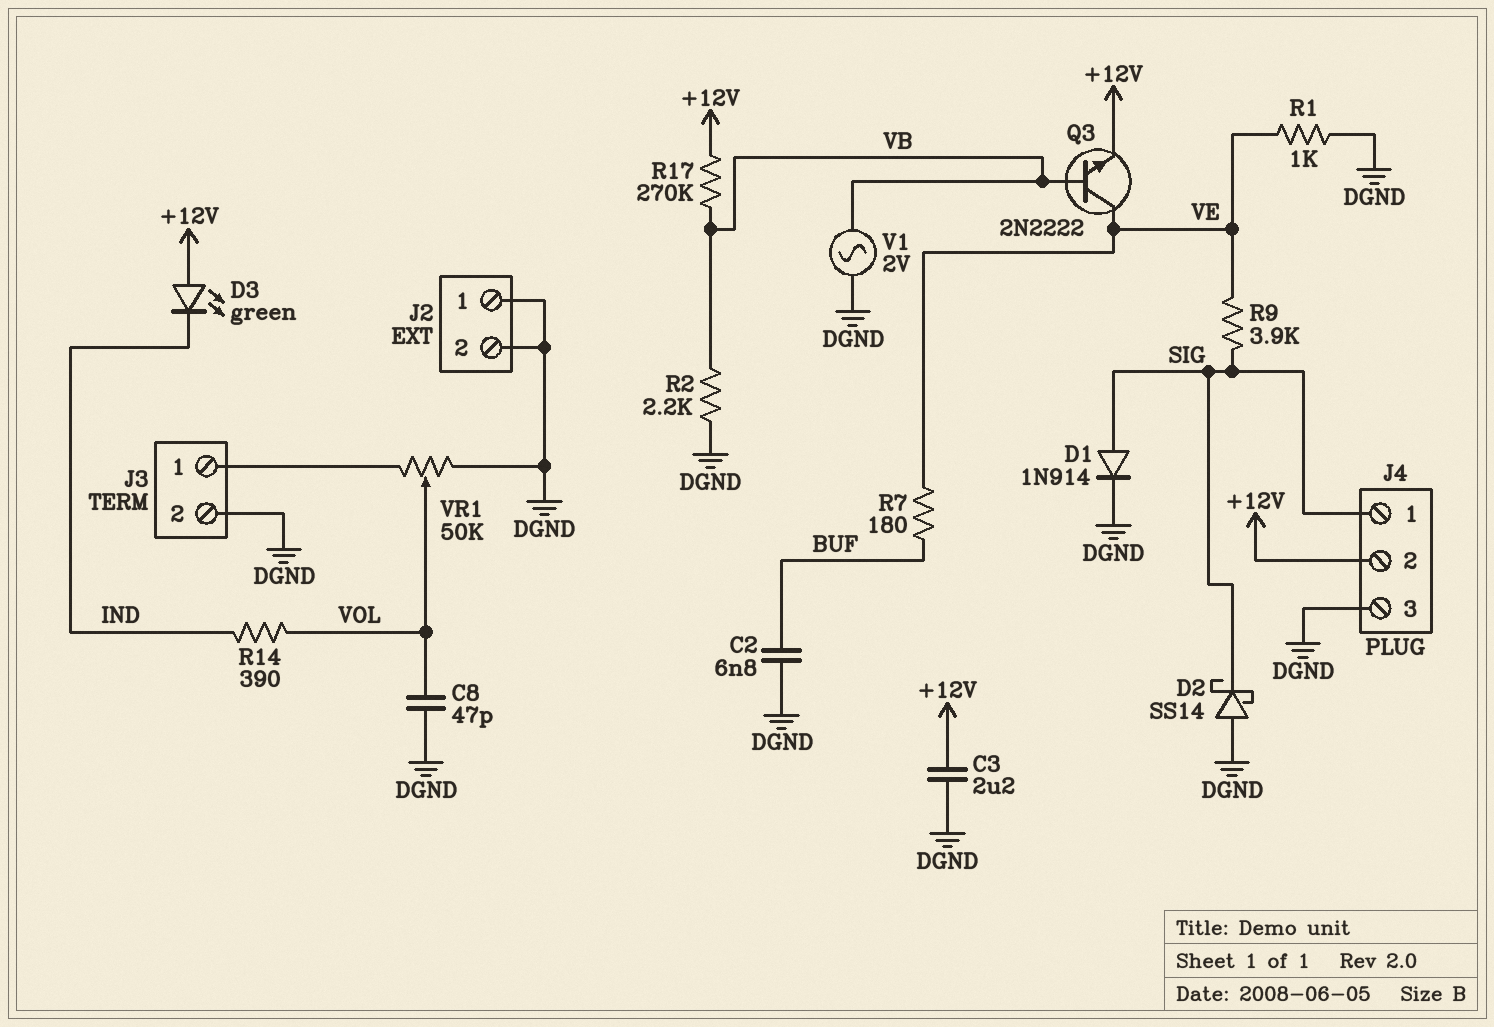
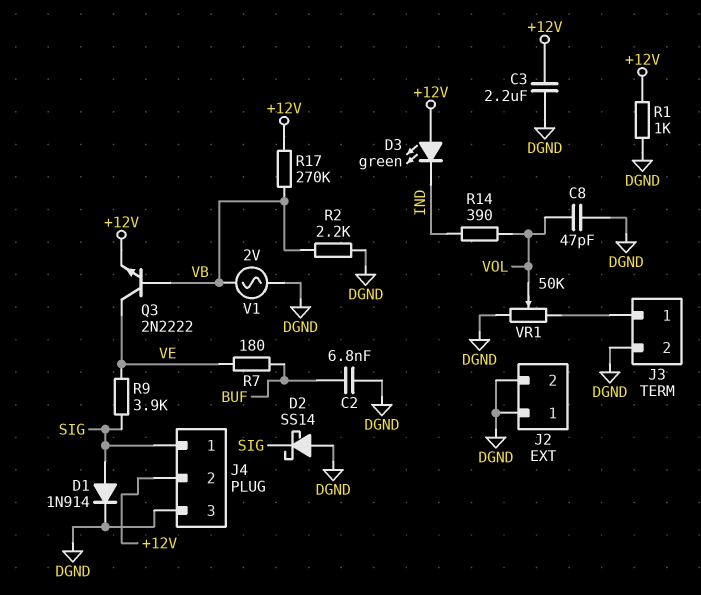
R1: 1k (DGND, VE) -> 1k (+12V, DGND)

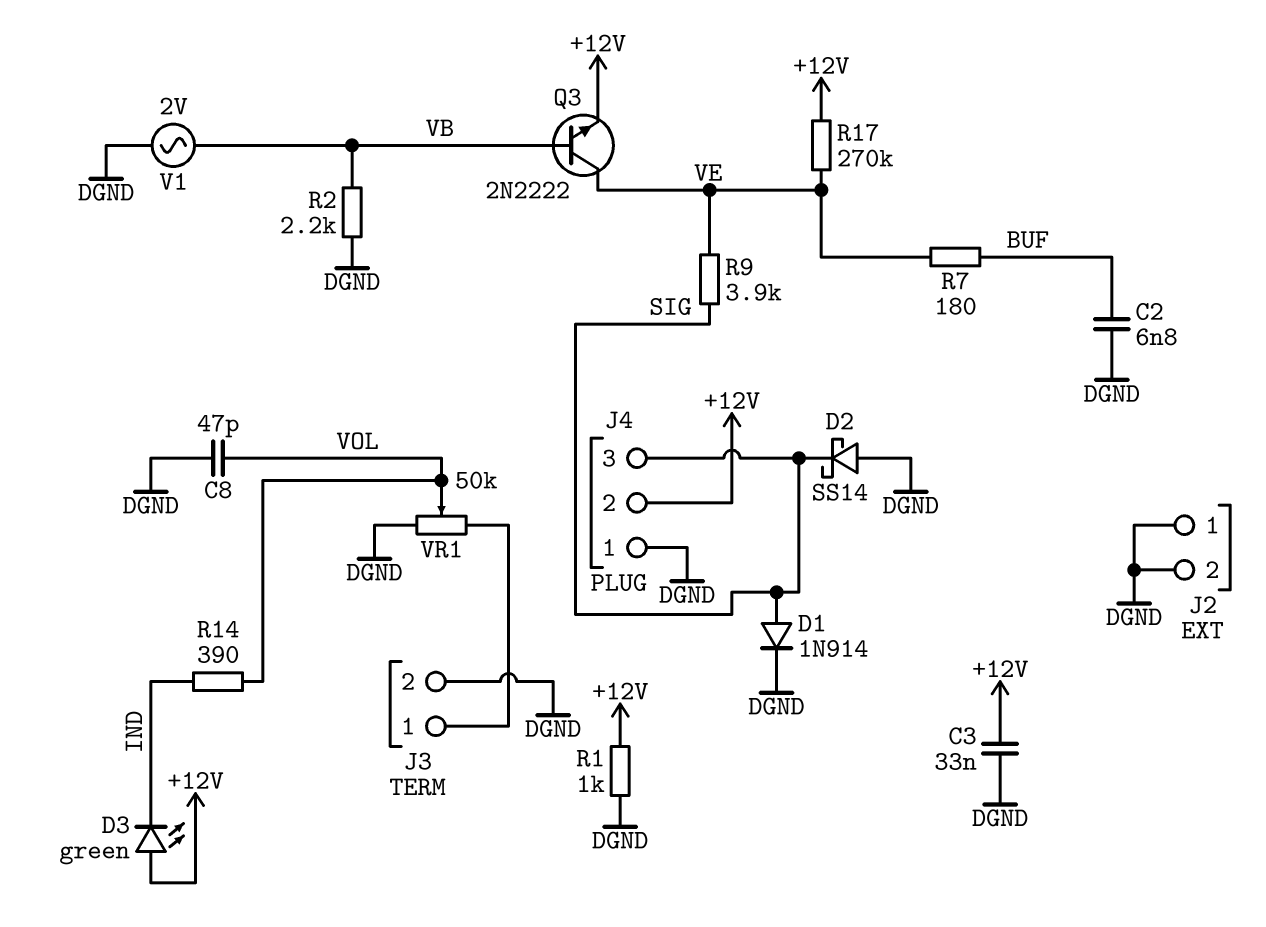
C3: 2.2uF (+12V, DGND) -> 33nF (+12V, DGND)
J4 pin 1: SIG -> DGND
J4 pin 3: DGND -> SIG
R17: 270k (+12V, VB) -> 270k (+12V, VE)

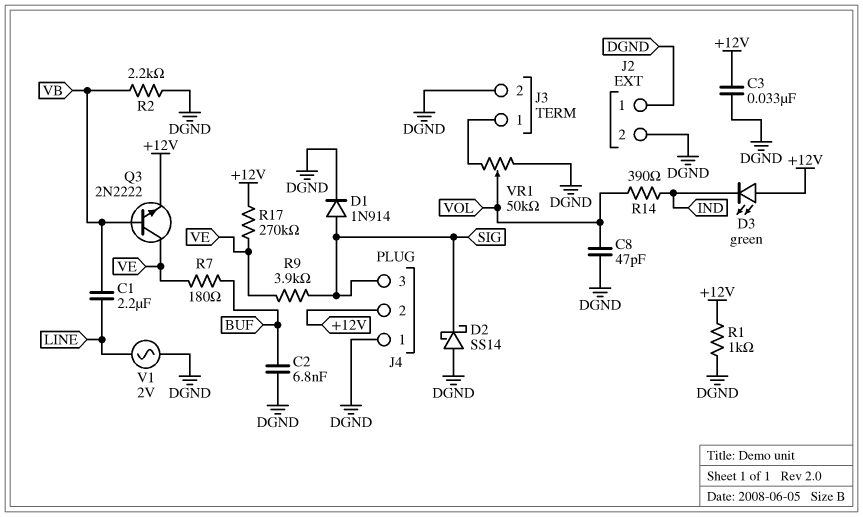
C1: none -> 2.2uF (LINE, VB)
V1: AC 2V (DGND, VB) -> AC 2V (DGND, LINE)

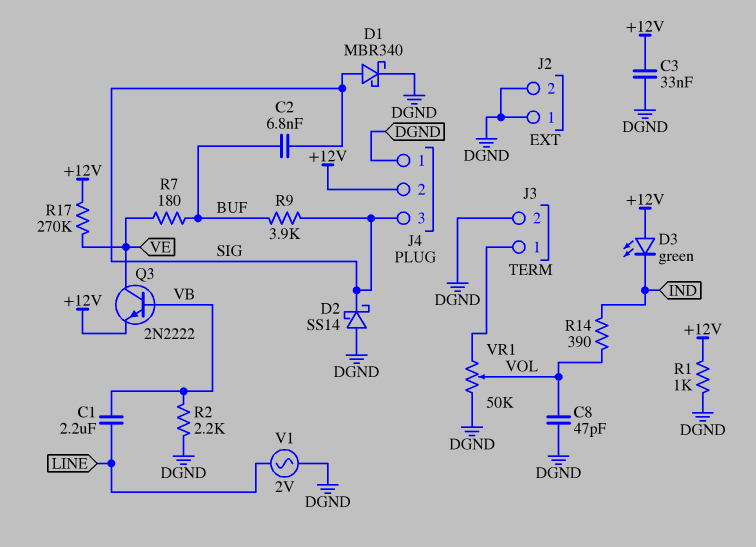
C2: 6.8nF (BUF, DGND) -> 6.8nF (BUF, SIG)
D1: diode 1N914 (A SIG, K DGND) -> schottky MBR340 (A SIG, K DGND)
R9: 3.9k (SIG, VE) -> 3.9k (BUF, SIG)

